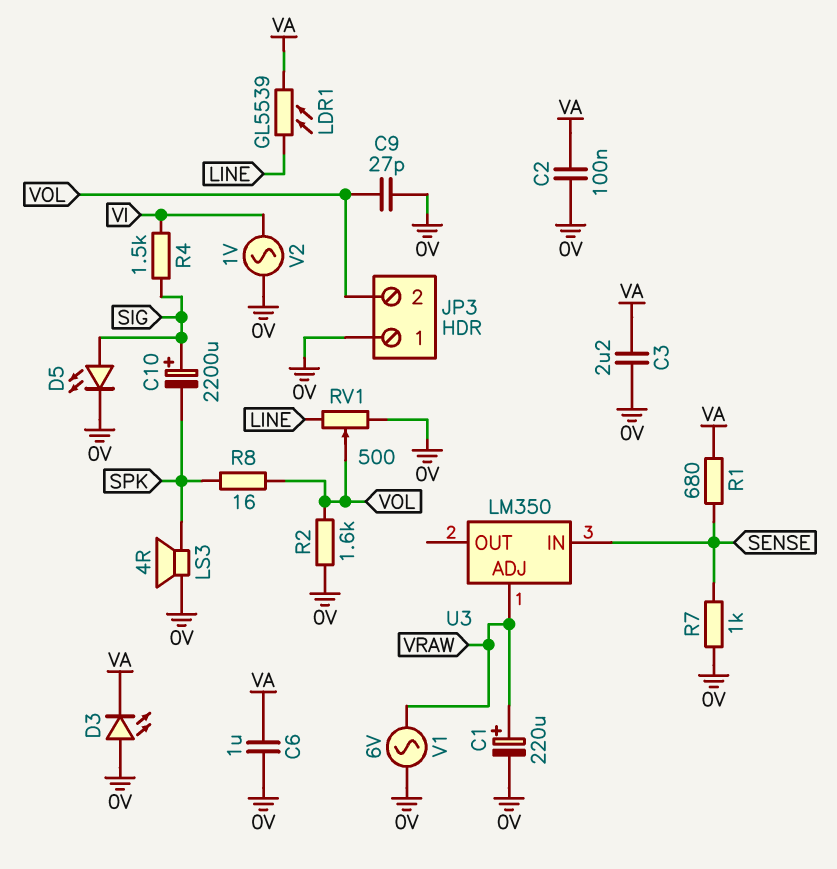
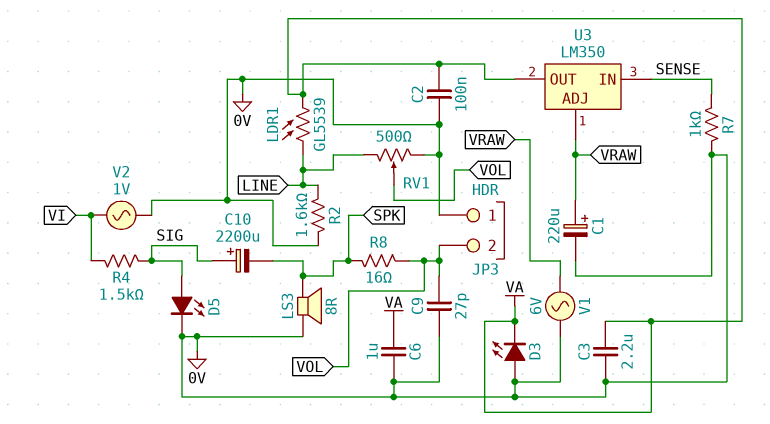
LS3: speaker 4R (0V, SPK) -> speaker 8R (0V, SPK)
R1: 680 (SENSE, VA) -> none
R2: 1.6k (0V, VOL) -> 1.6k (0V, LINE)
U3 pin OUT: none -> VA

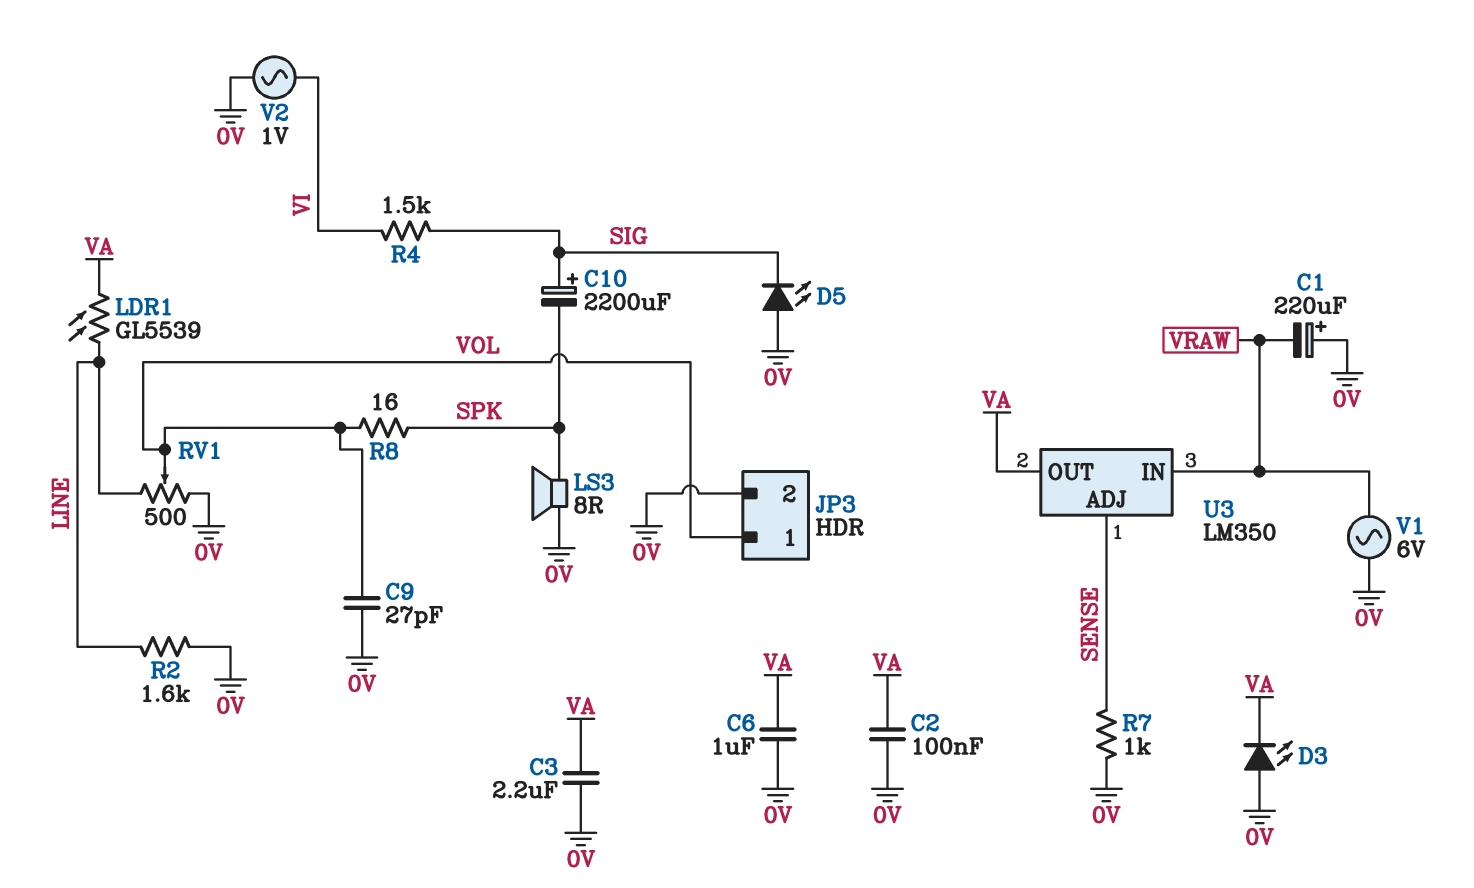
C1: 220uF (plus VRAW, minus 0V) -> 220uF (plus 0V, minus VRAW)
D5: LED (A SIG, K 0V) -> LED (A 0V, K SIG)
JP3 pin 1: 0V -> VOL
JP3 pin 2: VOL -> 0V
U3 pin ADJ: VRAW -> SENSE
U3 pin IN: SENSE -> VRAW

